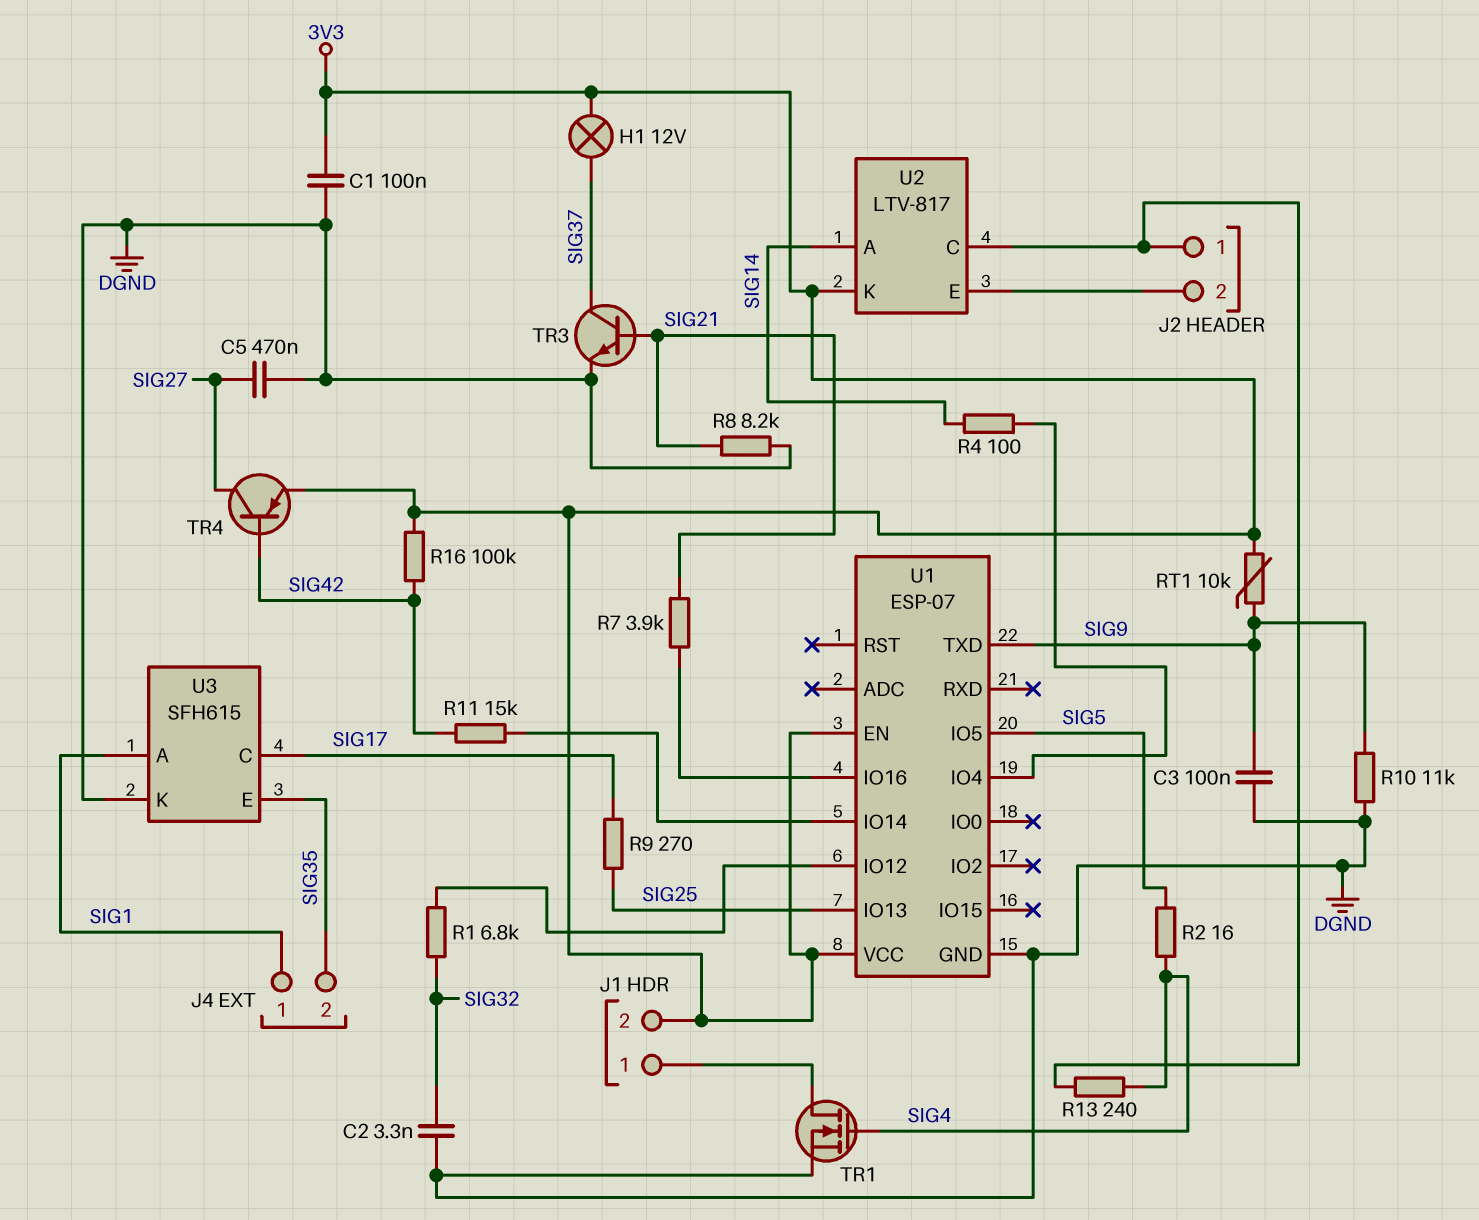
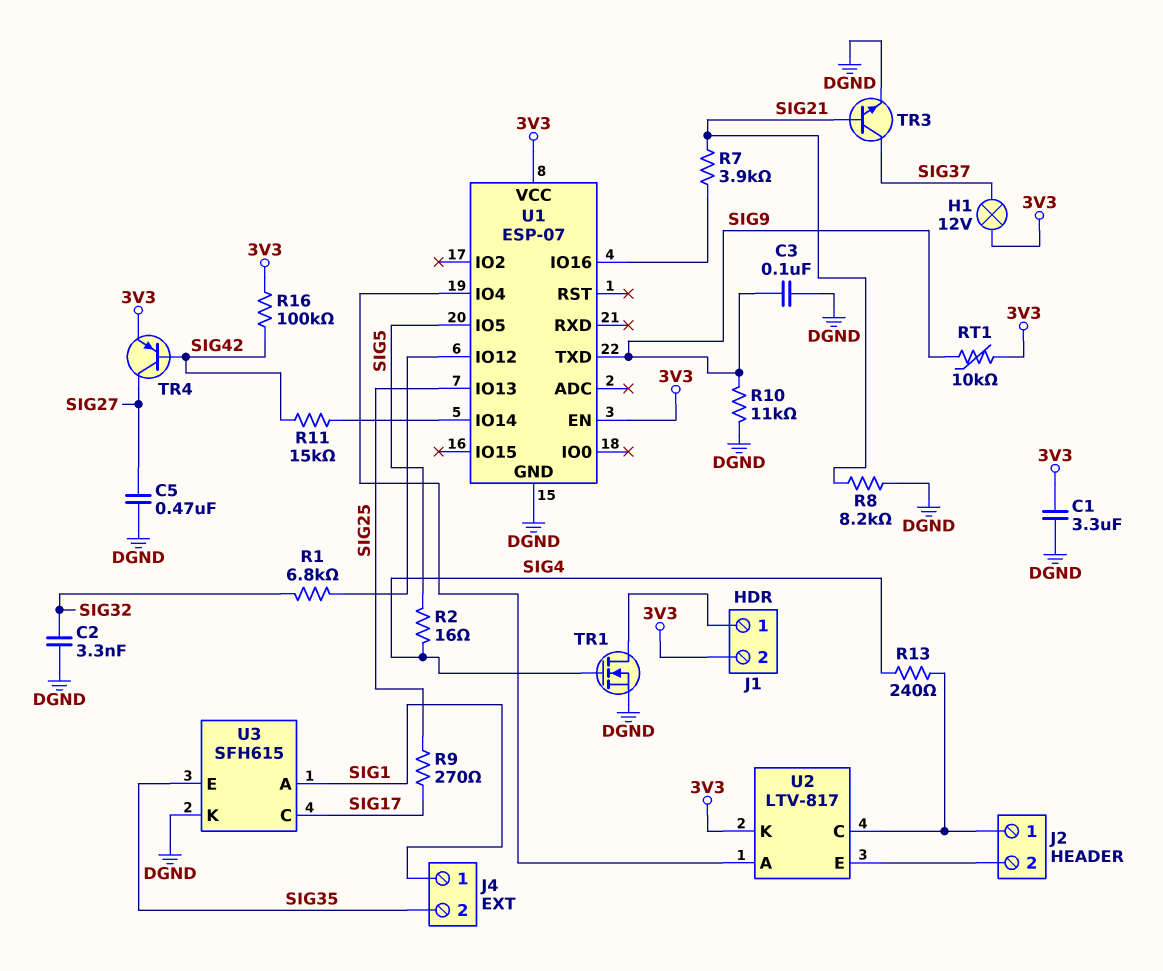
C1: 100nF (3V3, DGND) -> 3.3uF (3V3, DGND)
R4: 100 (SIG14, U1/IO4) -> none
U2 pin A: SIG14 -> U1/IO4

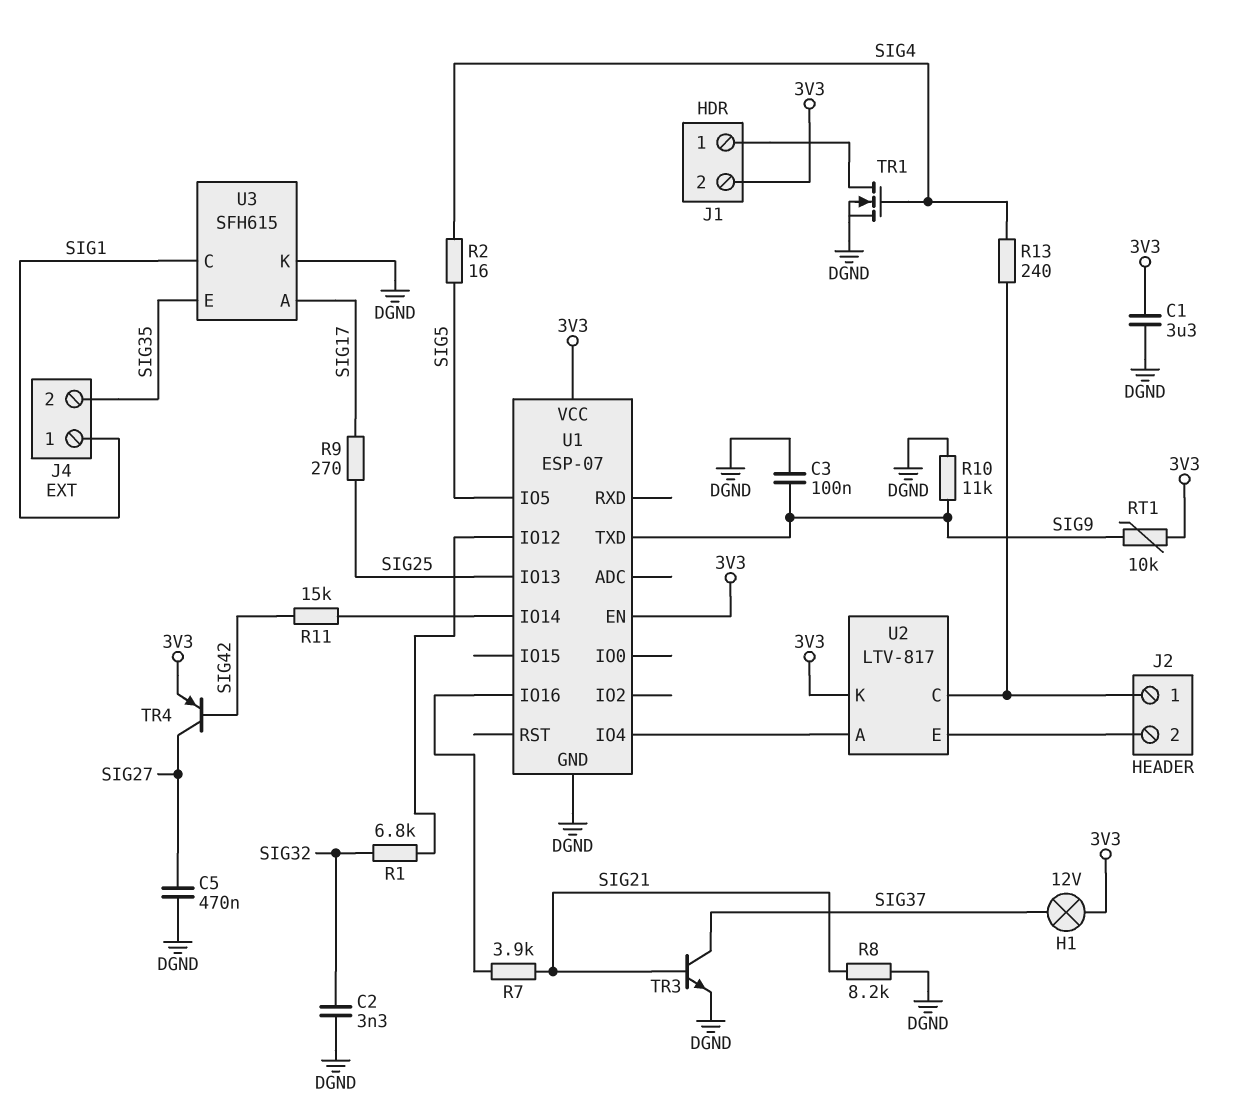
R16: 100k (3V3, SIG42) -> none
U3 pin A: SIG1 -> SIG17
U3 pin C: SIG17 -> SIG1

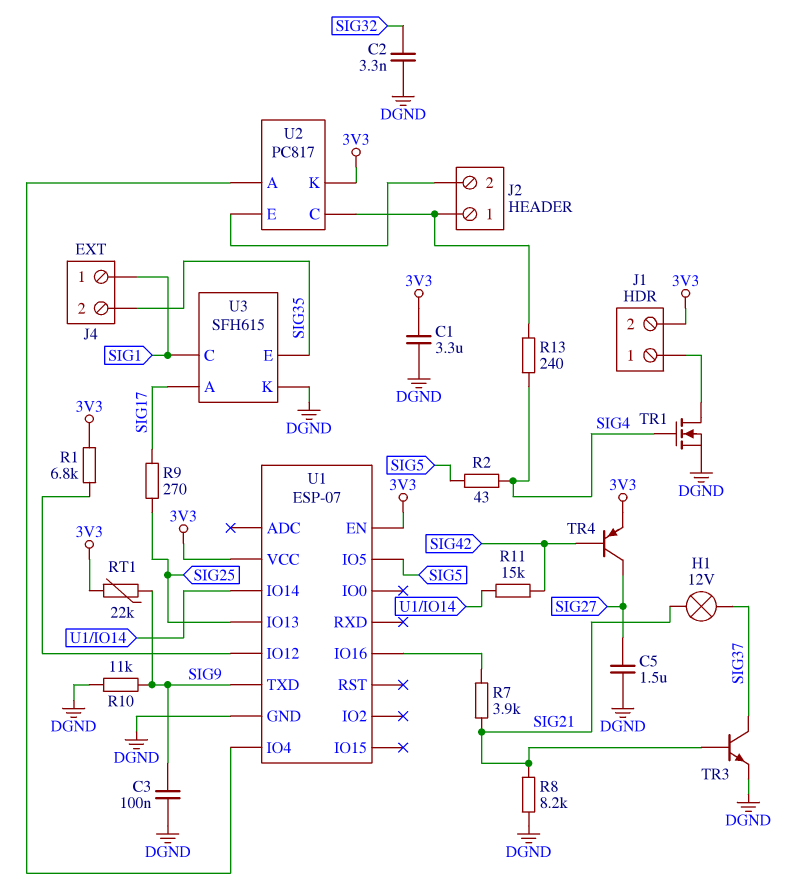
C5: 470nF (DGND, SIG27) -> 1.5uF (DGND, SIG27)
H1: lamp 12V (3V3, SIG37) -> lamp 12V (SIG21, SIG37)
R1: 6.8k (SIG32, U1/IO12) -> 6.8k (3V3, U1/IO12)
R2: 16 (SIG4, SIG5) -> 43 (SIG4, SIG5)
RT1: 10k (3V3, SIG9) -> 22k (3V3, SIG9)
U2: LTV-817 -> PC817

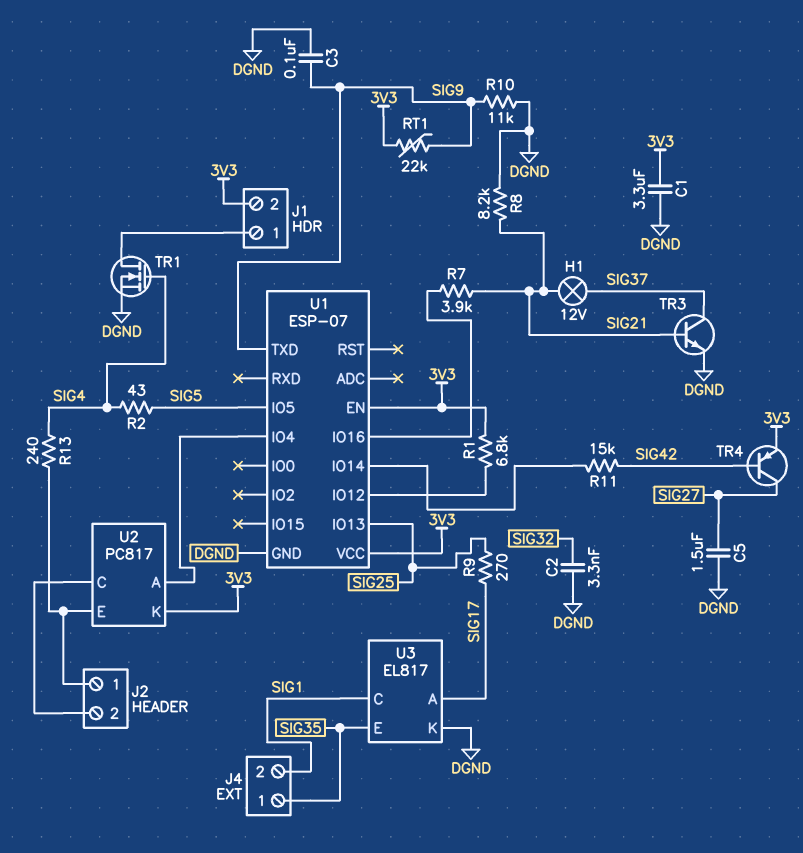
J4 pin 1: SIG1 -> SIG35
J4 pin 2: SIG35 -> SIG1
U2 pin C: J2/1 -> J2/2
U2 pin E: J2/2 -> J2/1
U3: SFH615 -> EL817

